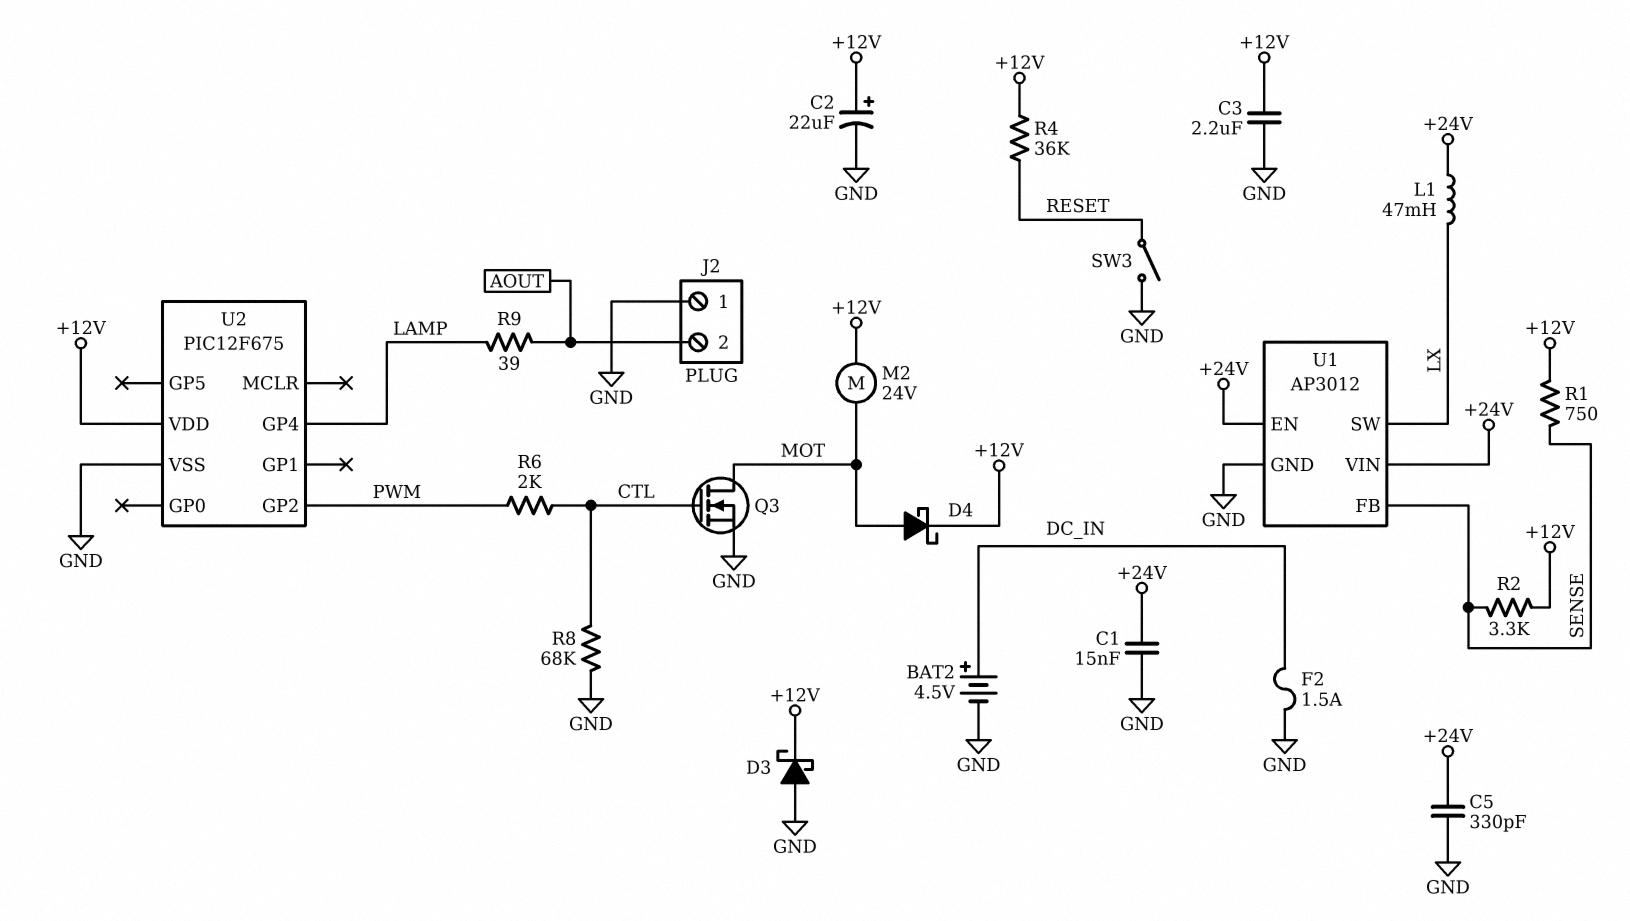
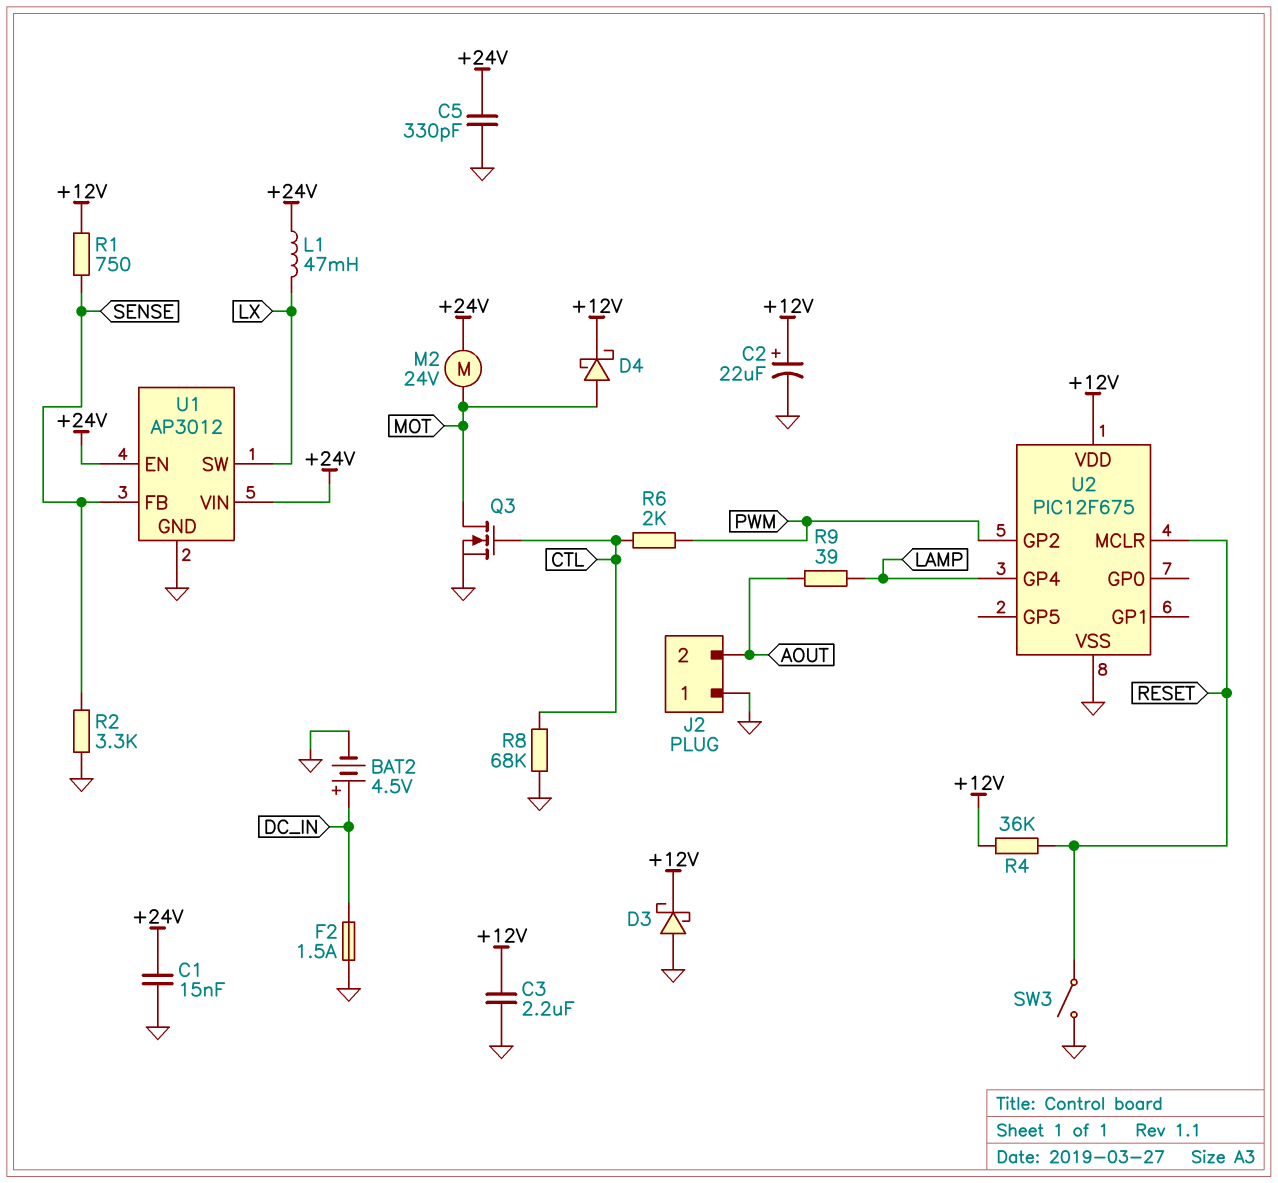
M2: motor 24V (+12V, MOT) -> motor 24V (+24V, MOT)
R2: 3.3k (+12V, SENSE) -> 3.3k (GND, SENSE)
U2 pin MCLR: none -> RESET

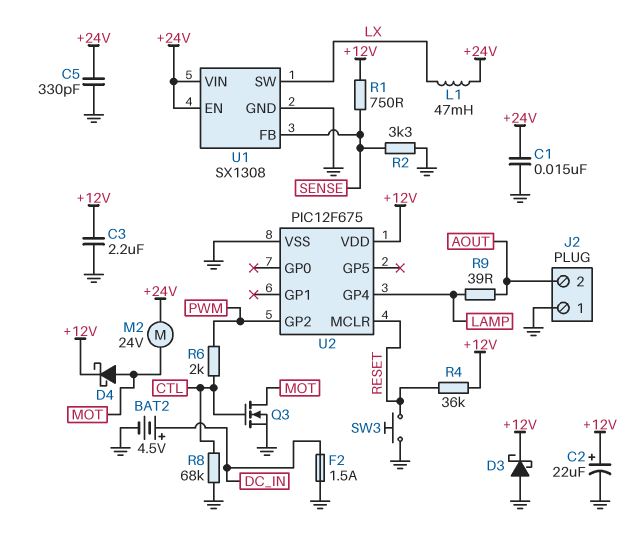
SW3: switch (GND, RESET) -> button (GND, RESET)
U1: AP3012 -> SX1308

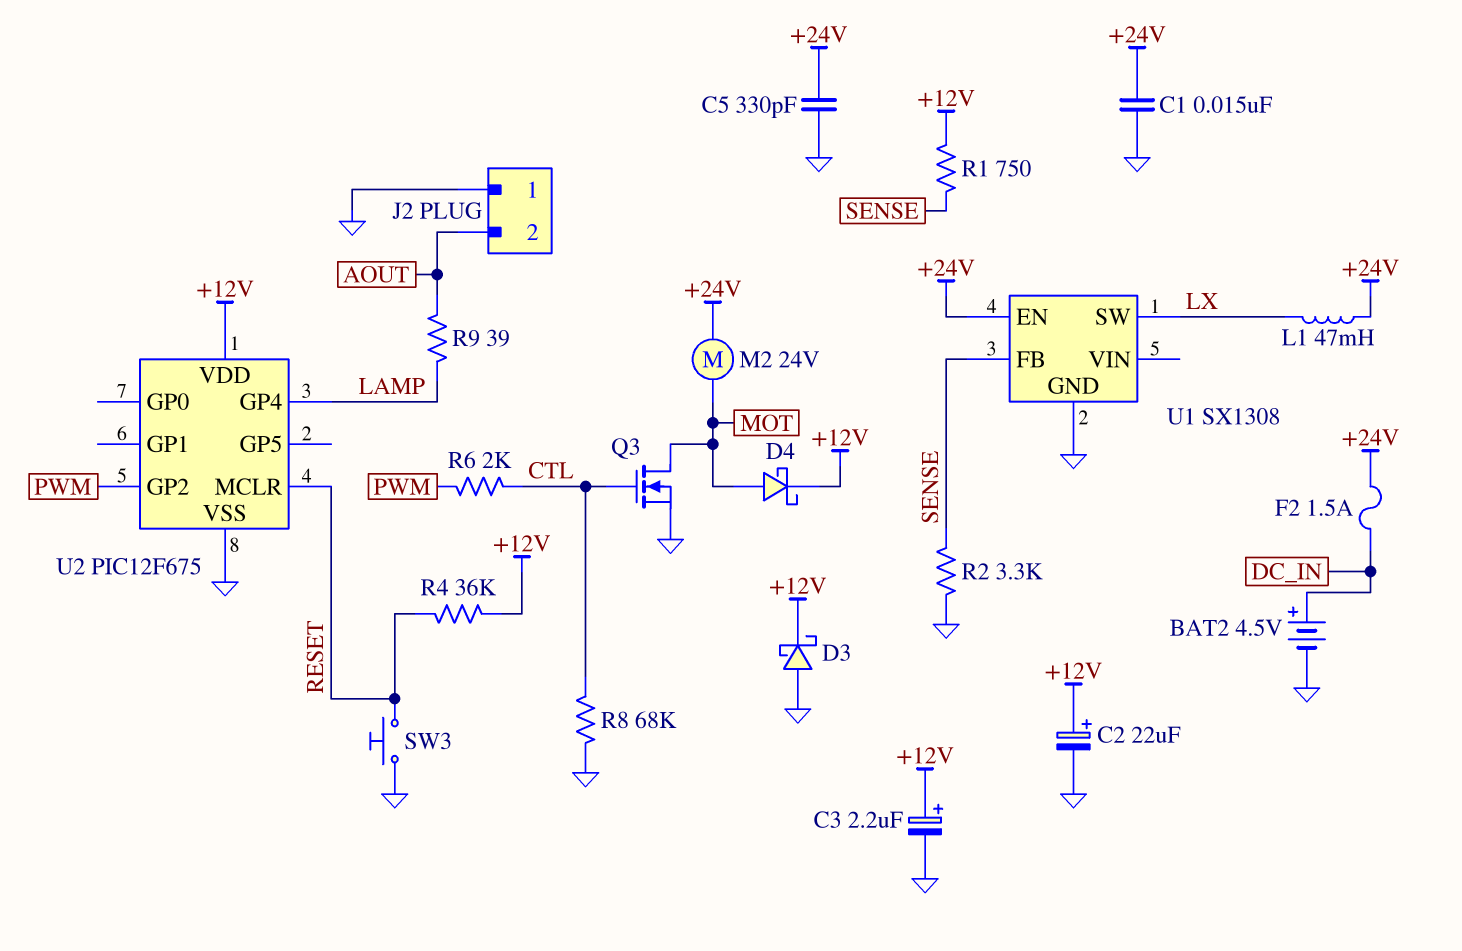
C3: 2.2uF (+12V, GND) -> 2.2uF (plus +12V, minus GND)
F2: 1.5A (DC_IN, GND) -> 1.5A (+24V, DC_IN)
U1 pin VIN: +24V -> none

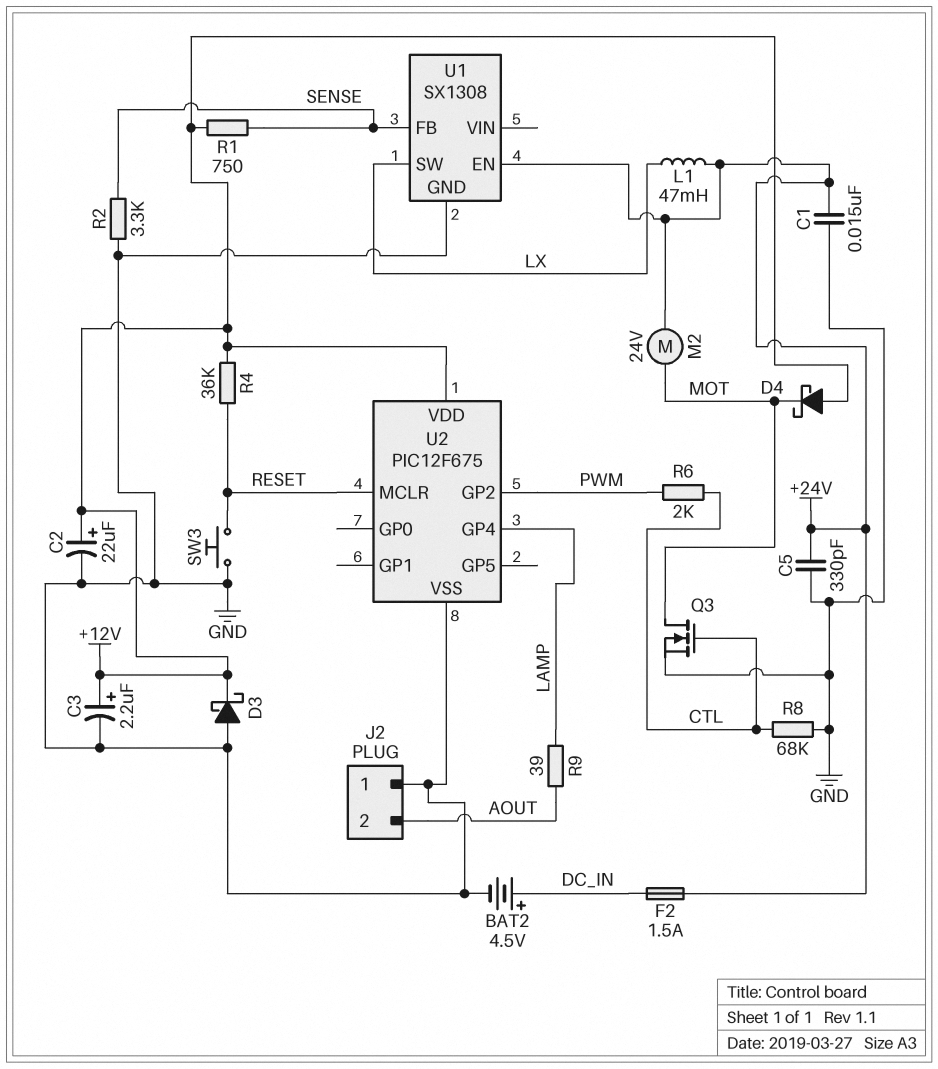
D4: schottky (A MOT, K +12V) -> schottky (A +12V, K MOT)

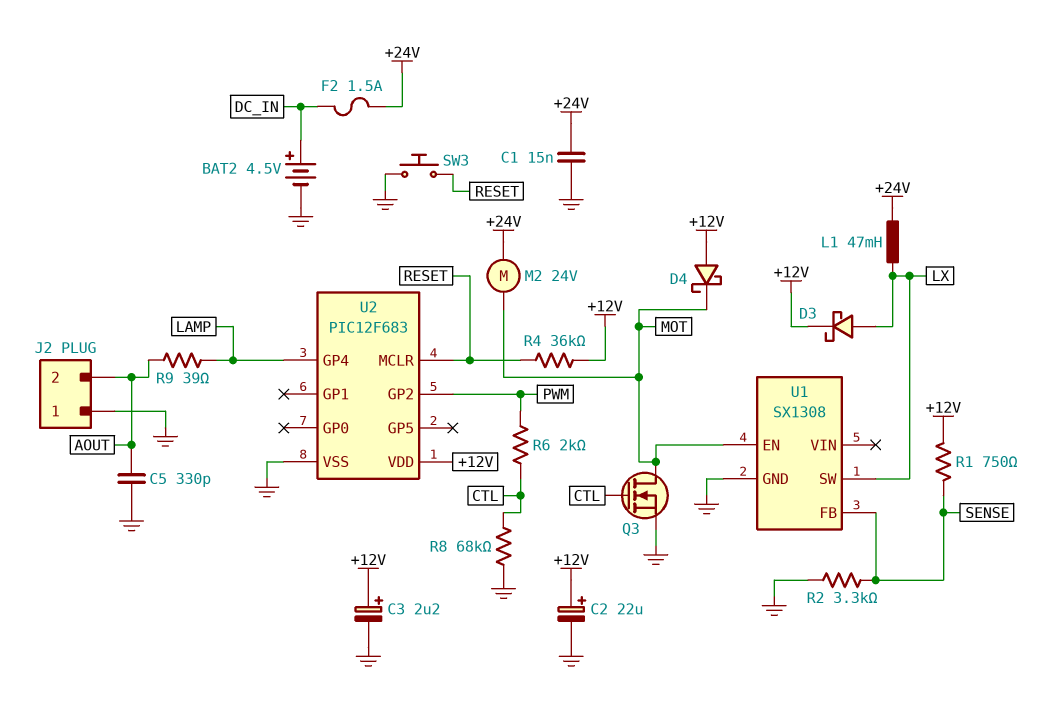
C5: 330pF (+24V, GND) -> 330pF (AOUT, GND)
D3: schottky (A GND, K +12V) -> schottky (A LX, K +12V)
U1 pin EN: +24V -> MOT
U2: PIC12F675 -> PIC12F683

